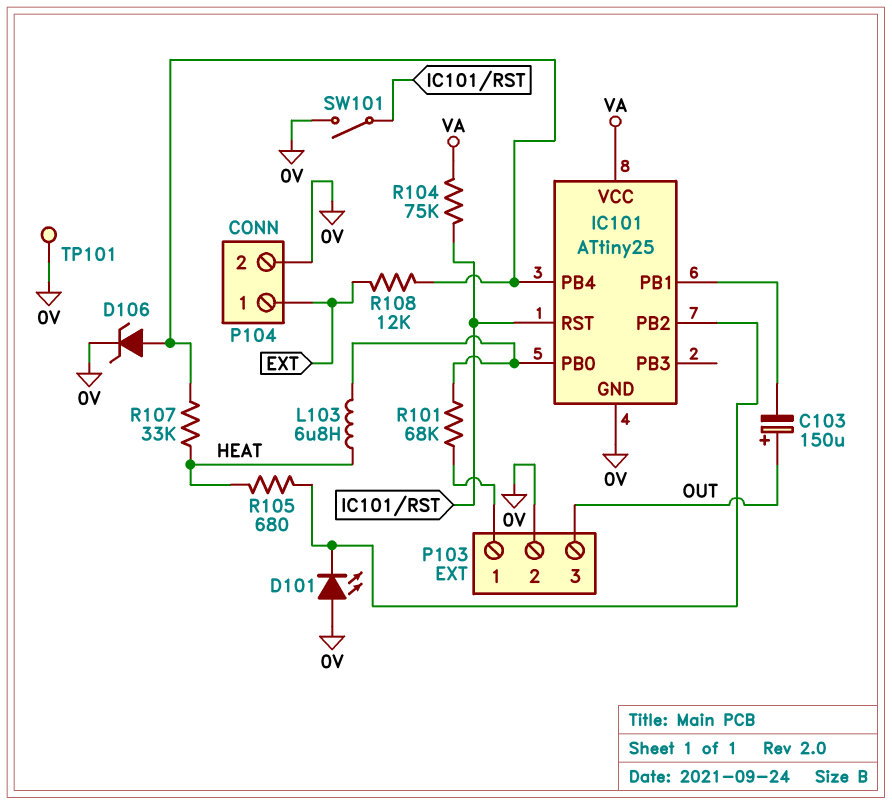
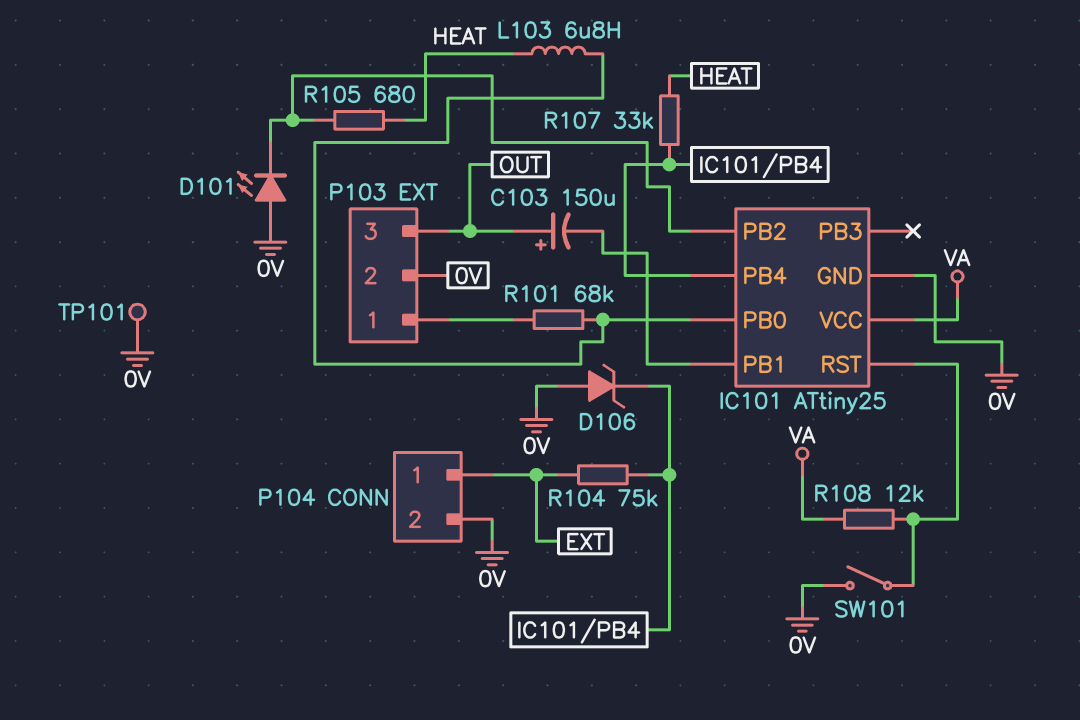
D106: zener (A IC101/PB4, K 0V) -> zener (A 0V, K IC101/PB4)
R104: 75k (IC101/RST, VA) -> 75k (EXT, IC101/PB4)
R108: 12k (EXT, IC101/PB4) -> 12k (IC101/RST, VA)

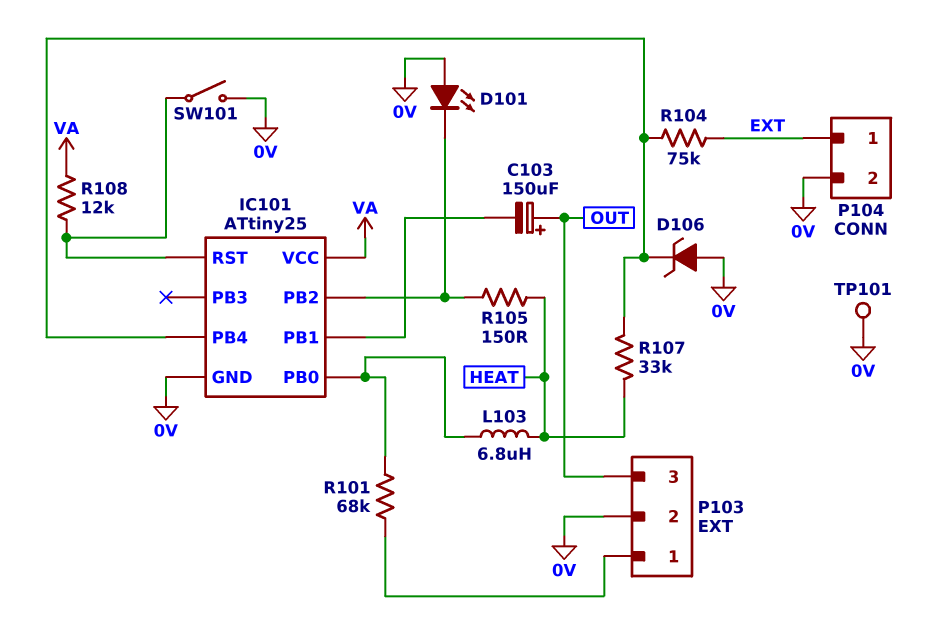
R105: 680 (HEAT, IC101/PB2) -> 150 (HEAT, IC101/PB2)

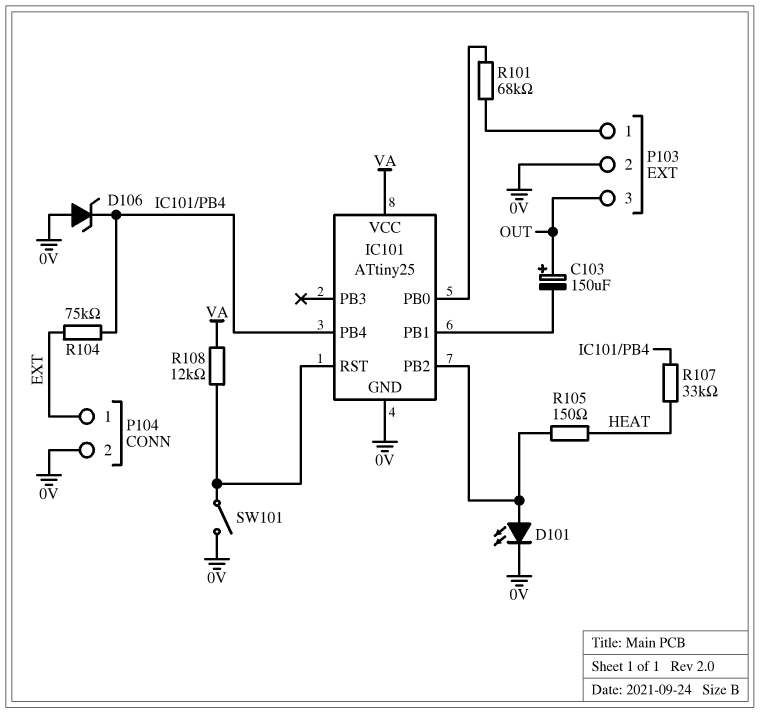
D101: LED (A 0V, K IC101/PB2) -> LED (A IC101/PB2, K 0V)
L103: 6.8uH (HEAT, IC101/PB0) -> none
TP101: test point (0V) -> none

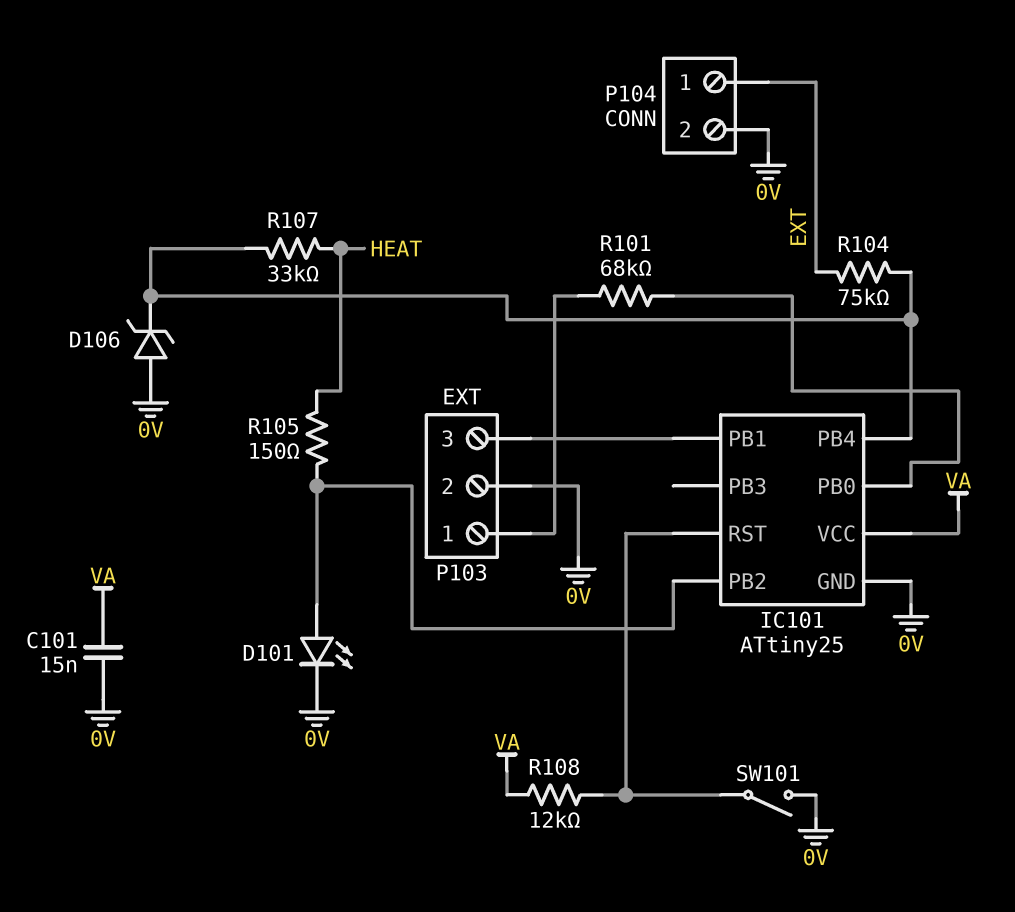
C101: none -> 15nF (0V, VA)
C103: 150uF (plus OUT, minus IC101/PB1) -> none
P103 pin 3: OUT -> IC101/PB1

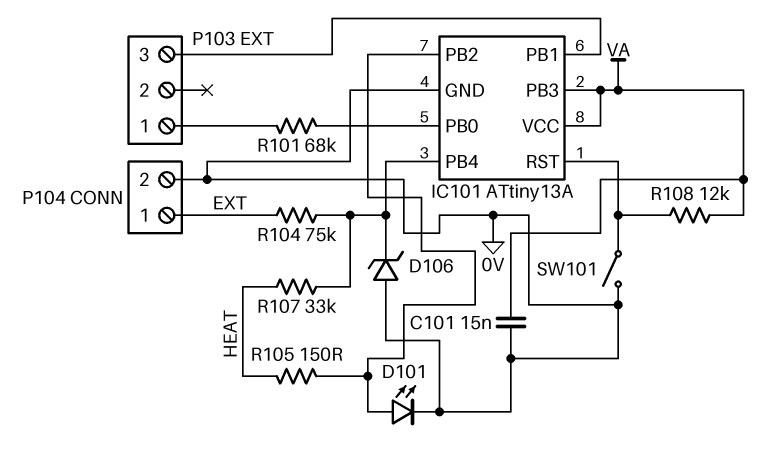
IC101: ATtiny25 -> ATtiny13A
IC101 pin PB3: none -> VA
P103 pin 2: 0V -> none

